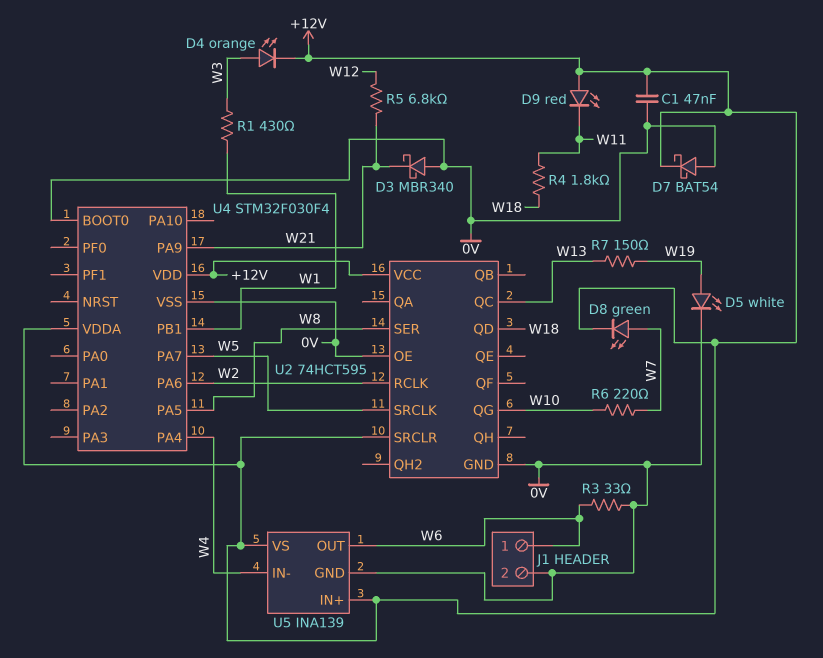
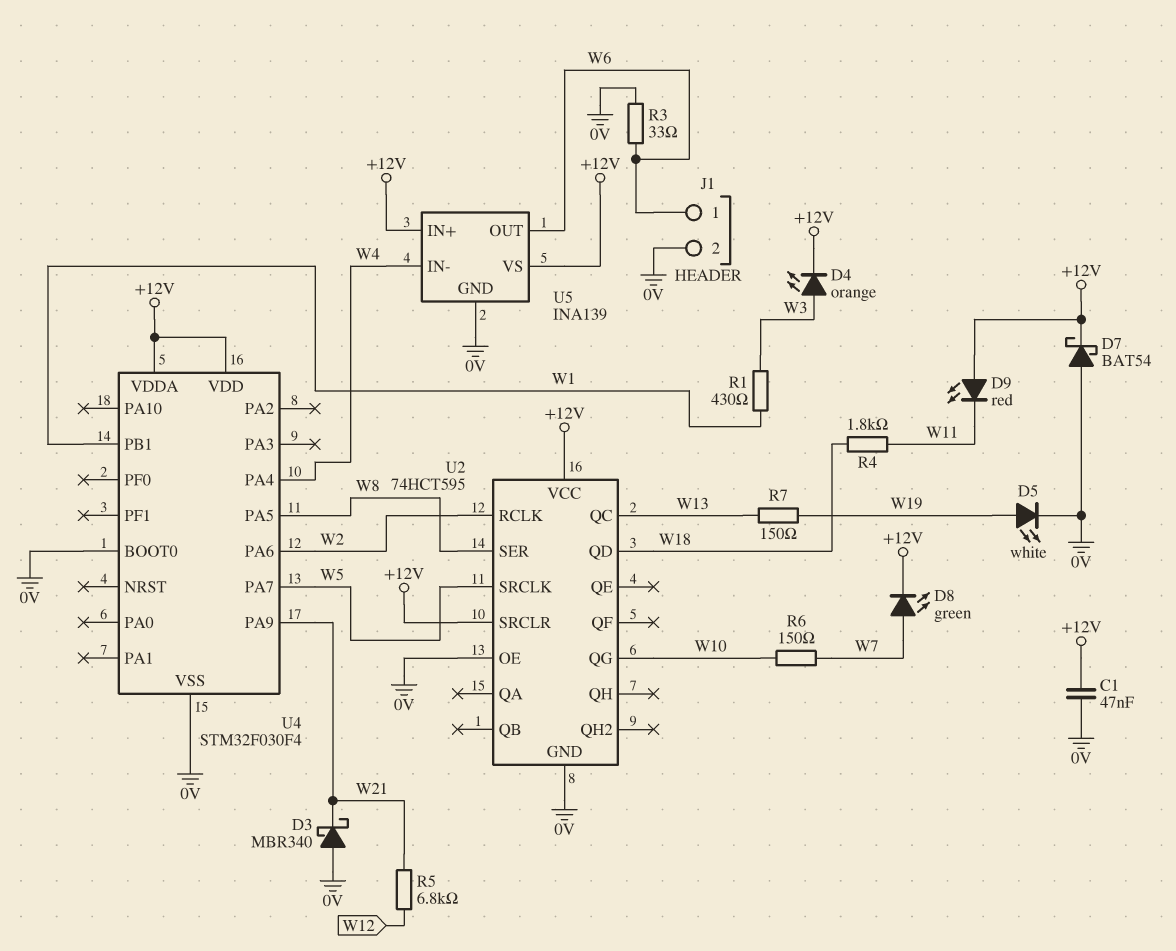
R6: 220 (W7, W10) -> 150 (W7, W10)

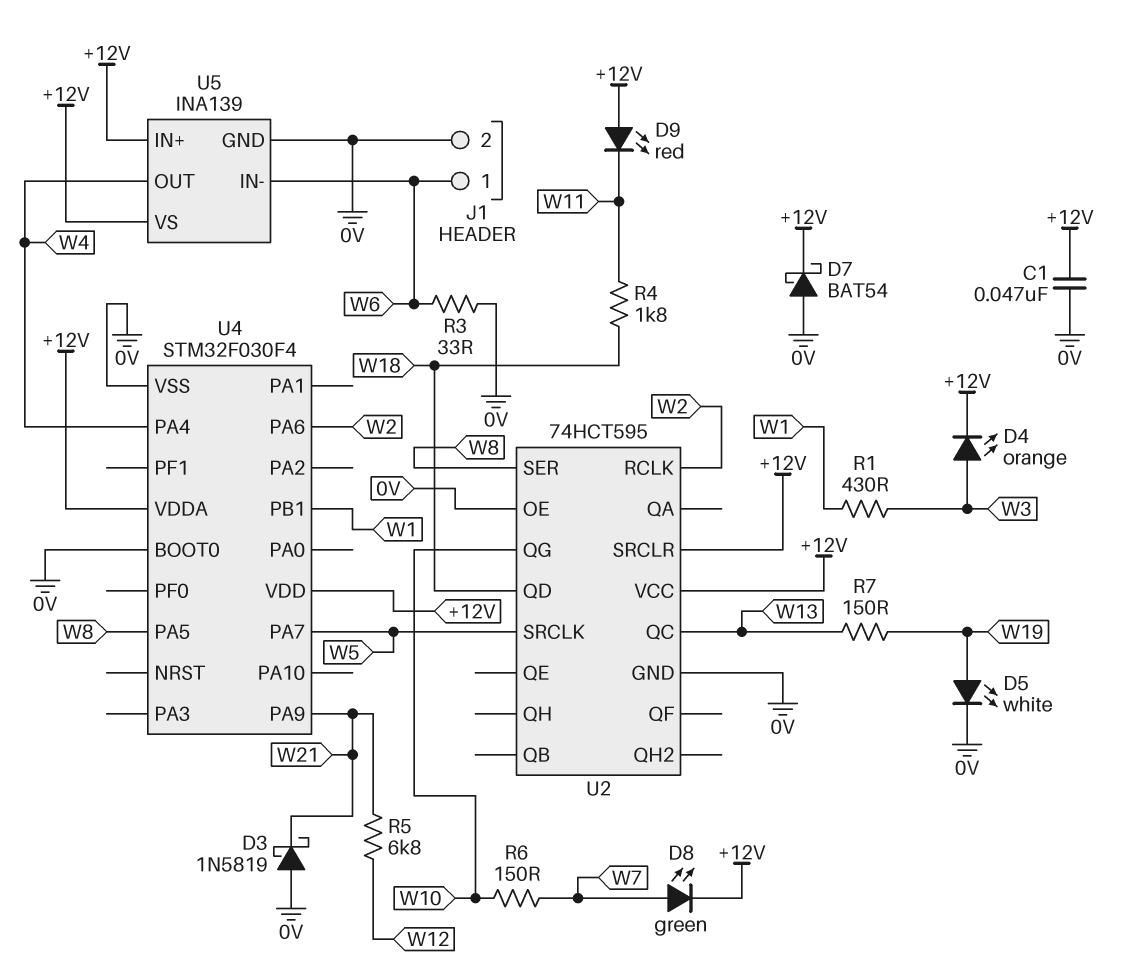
D3: schottky MBR340 (A 0V, K W21) -> schottky 1N5819 (A 0V, K W21)
U5 pin IN-: W4 -> W6
U5 pin OUT: W6 -> W4

